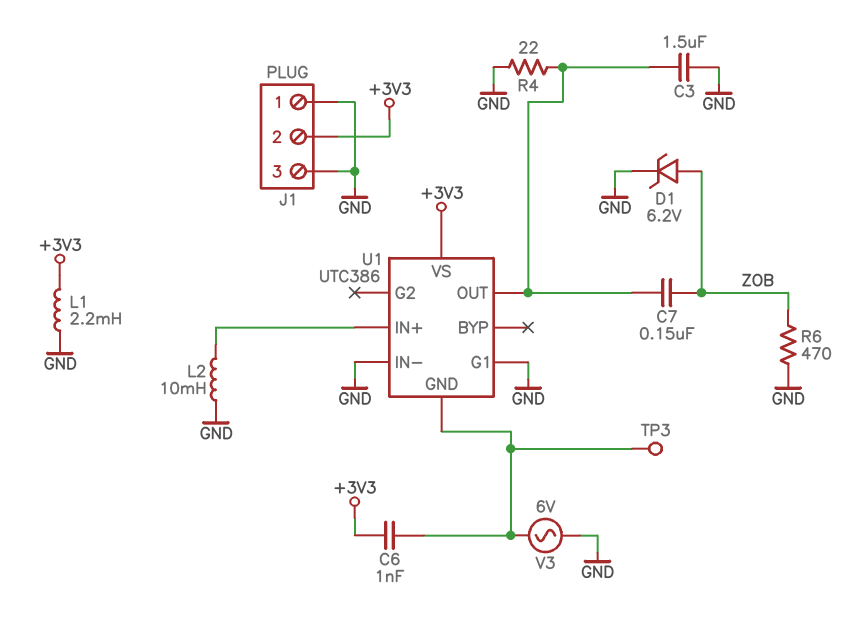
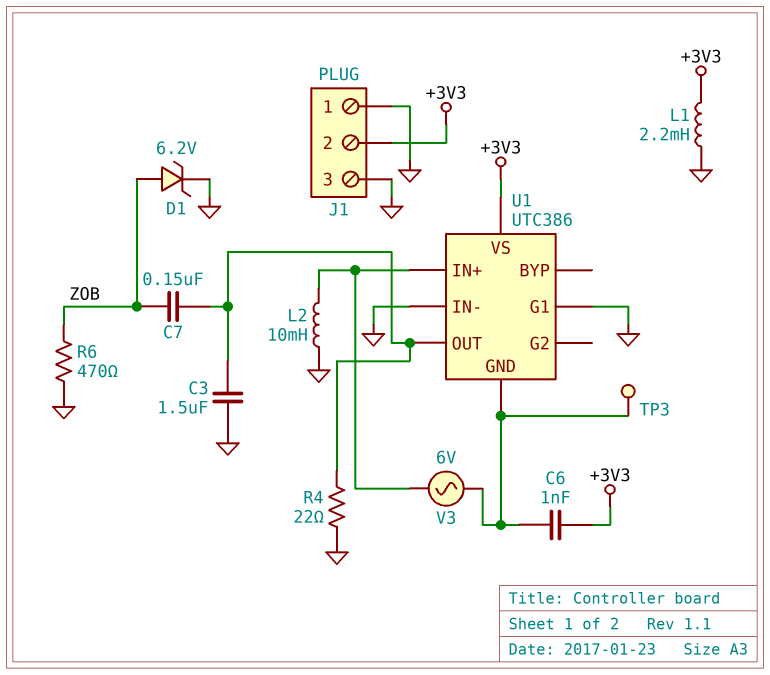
V3: AC 6V (GND, U1/GND) -> AC 6V (U1/GND, U1/IN+)

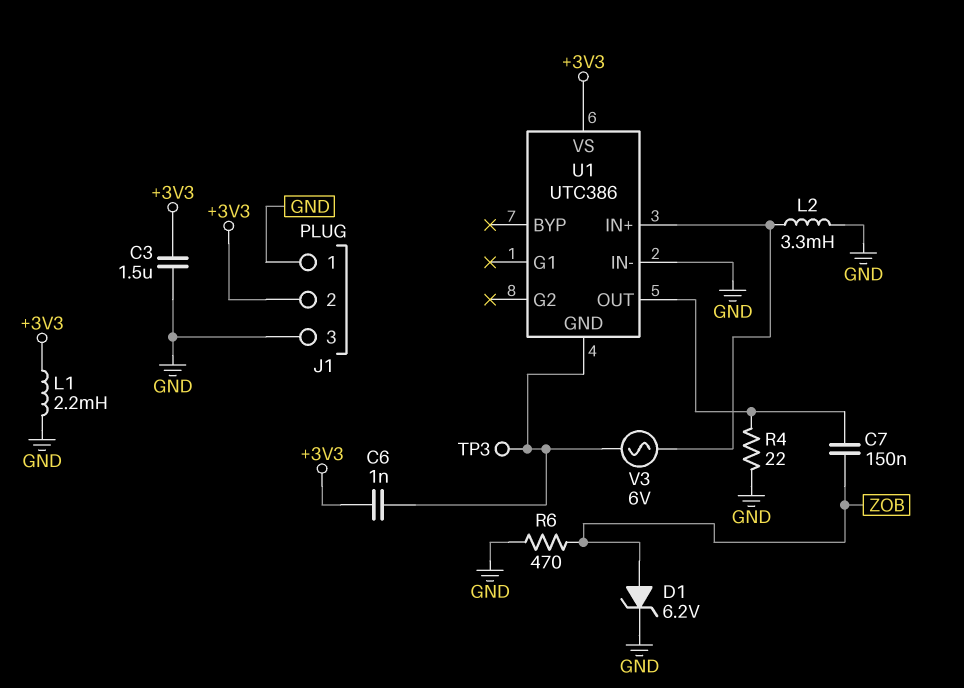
C3: 1.5uF (GND, U1/OUT) -> 1.5uF (+3V3, GND)
L2: 10mH (GND, U1/IN+) -> 3.3mH (GND, U1/IN+)
U1 pin G1: GND -> none

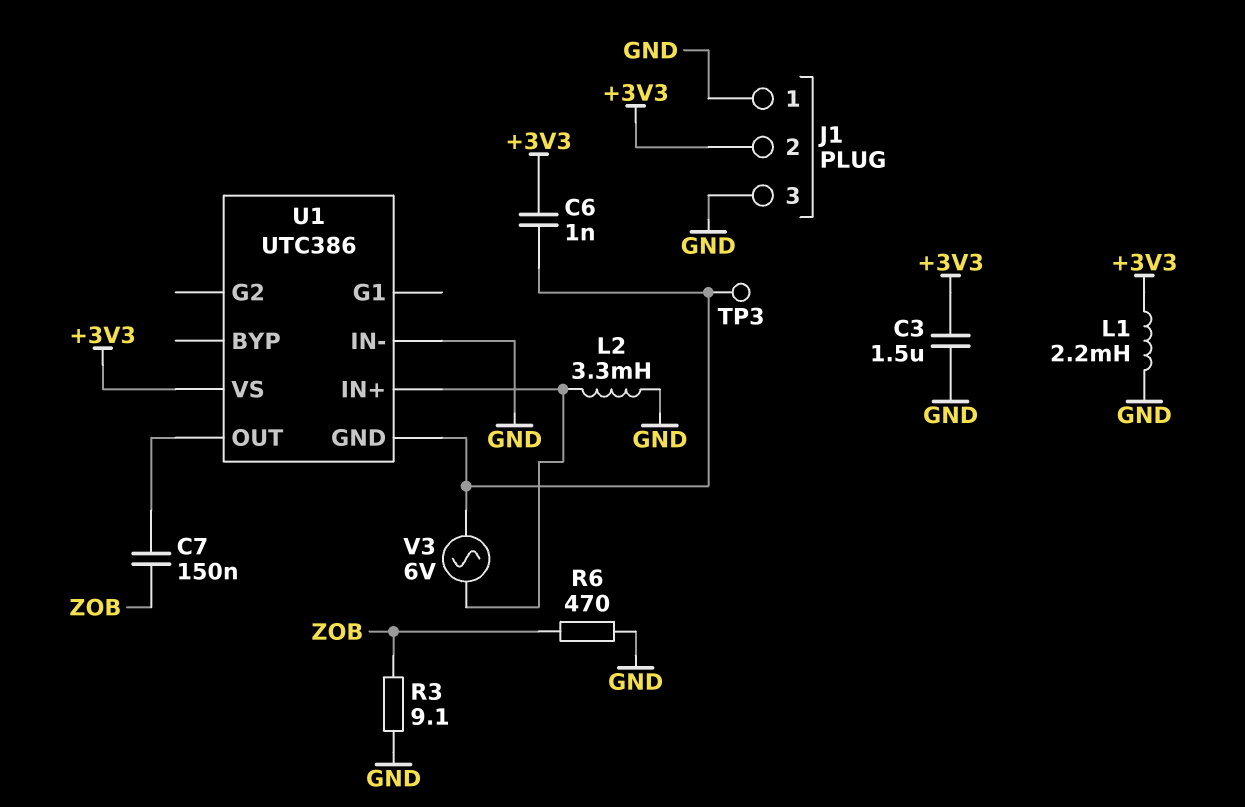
D1: zener 6.2V (A ZOB, K GND) -> none
R3: none -> 9.1 (GND, ZOB)
R4: 22 (GND, U1/OUT) -> none

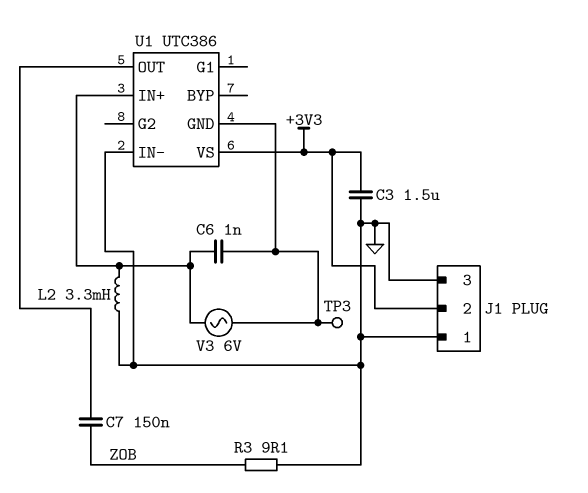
C6: 1nF (+3V3, U1/GND) -> 1nF (U1/GND, U1/IN+)
L1: 2.2mH (+3V3, GND) -> none
R6: 470 (GND, ZOB) -> none

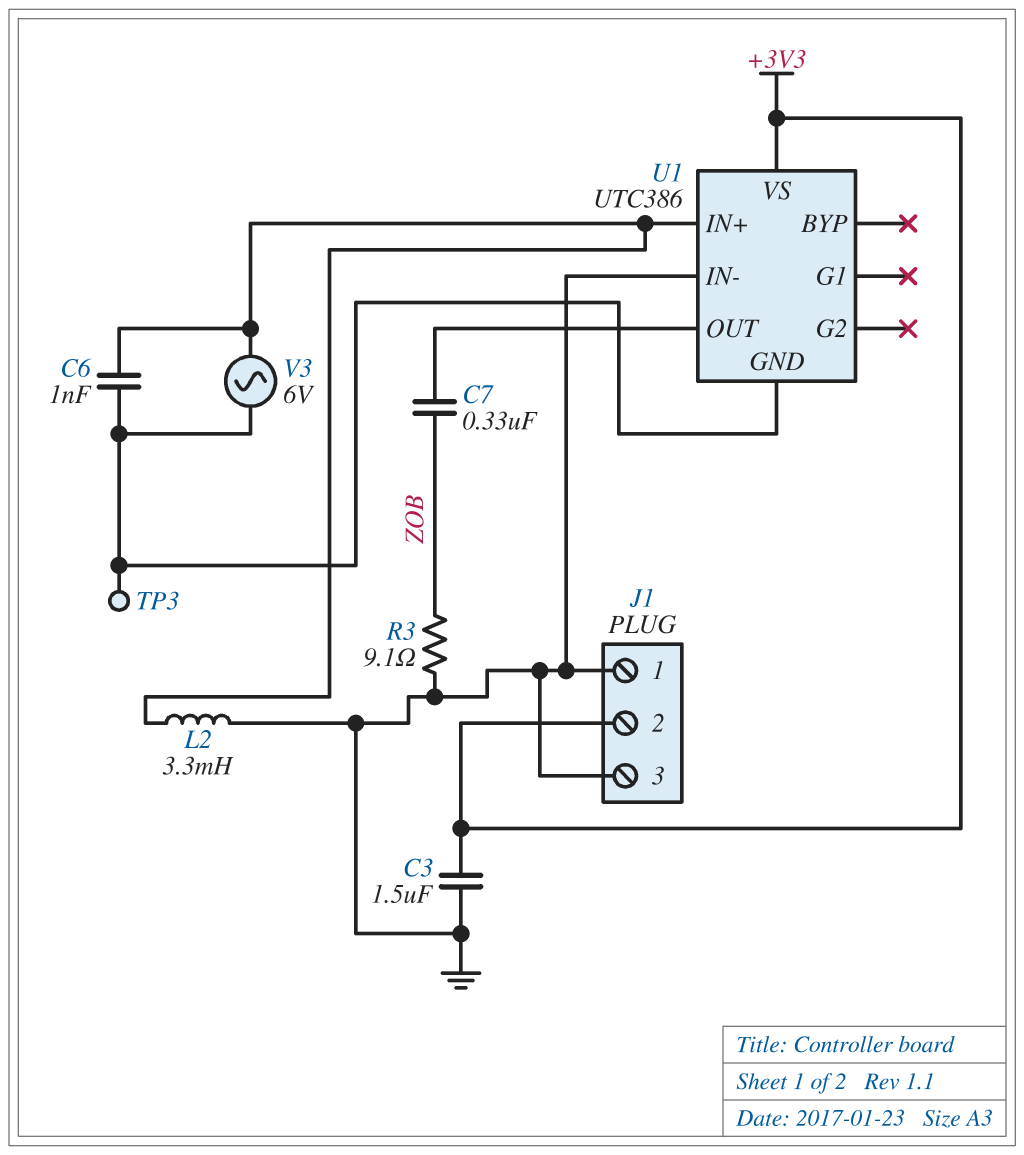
C7: 150nF (U1/OUT, ZOB) -> 330nF (U1/OUT, ZOB)

